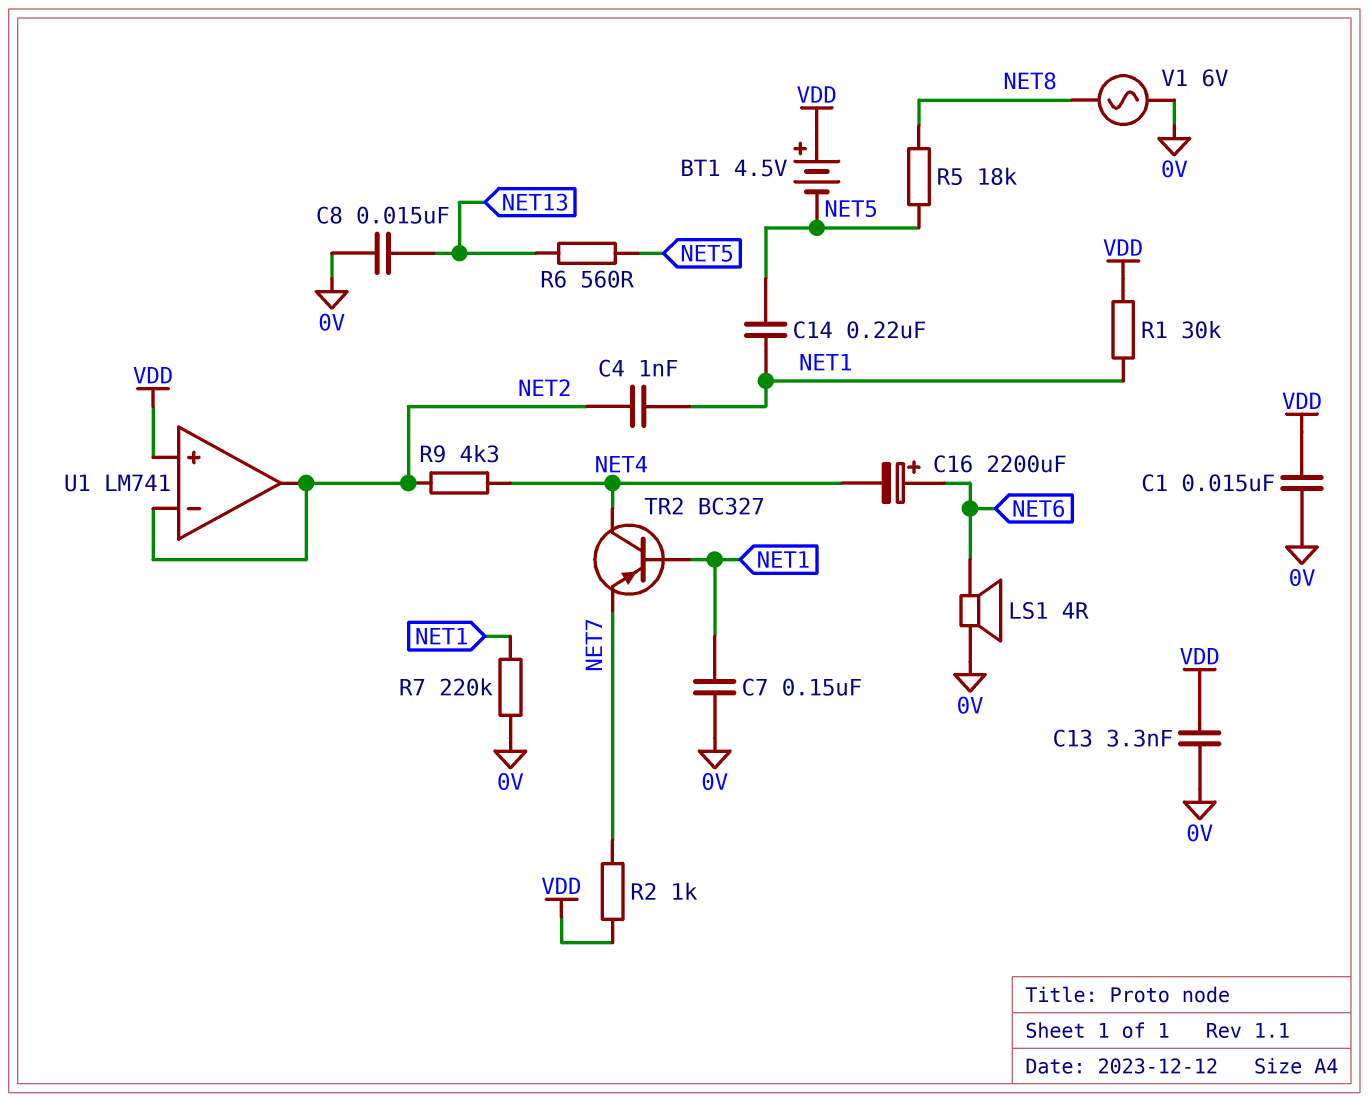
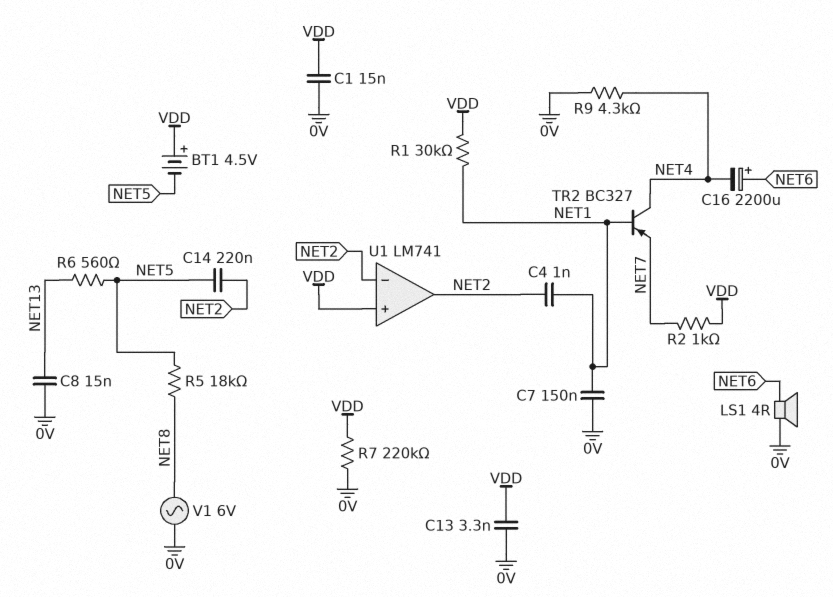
C14: 220nF (NET1, NET5) -> 220nF (NET2, NET5)
R7: 220k (0V, NET1) -> 220k (0V, VDD)
R9: 4.3k (NET2, NET4) -> 4.3k (0V, NET4)

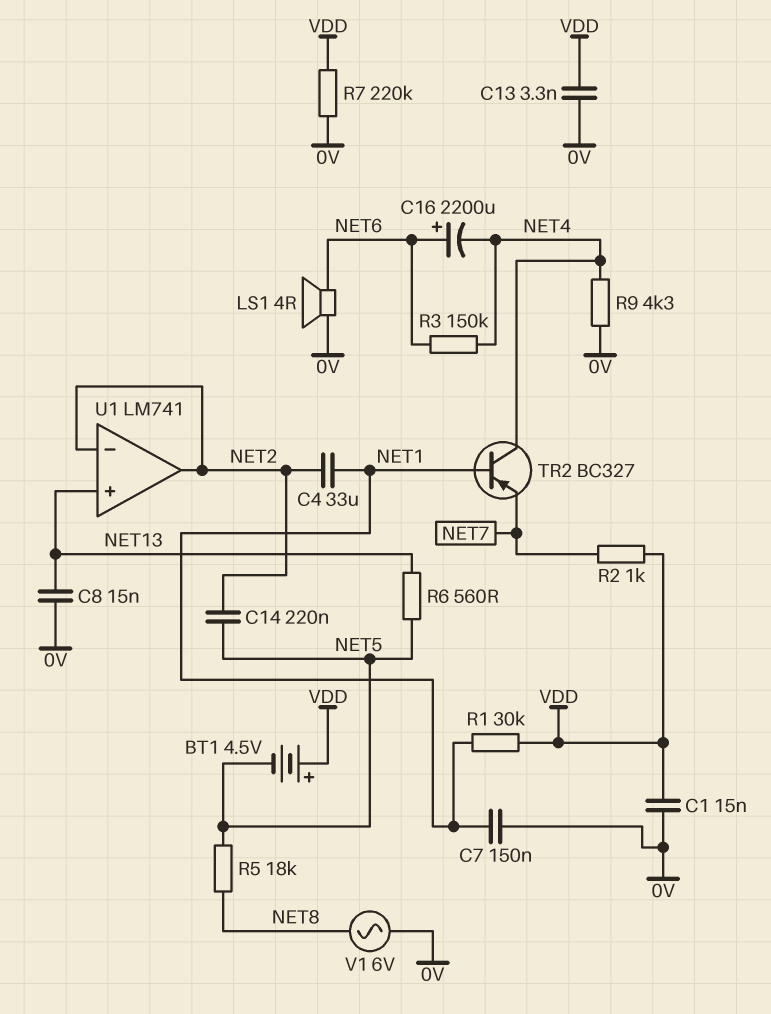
C4: 1nF (NET1, NET2) -> 33uF (NET1, NET2)
R3: none -> 150k (NET4, NET6)
U1 pin in+: VDD -> NET13

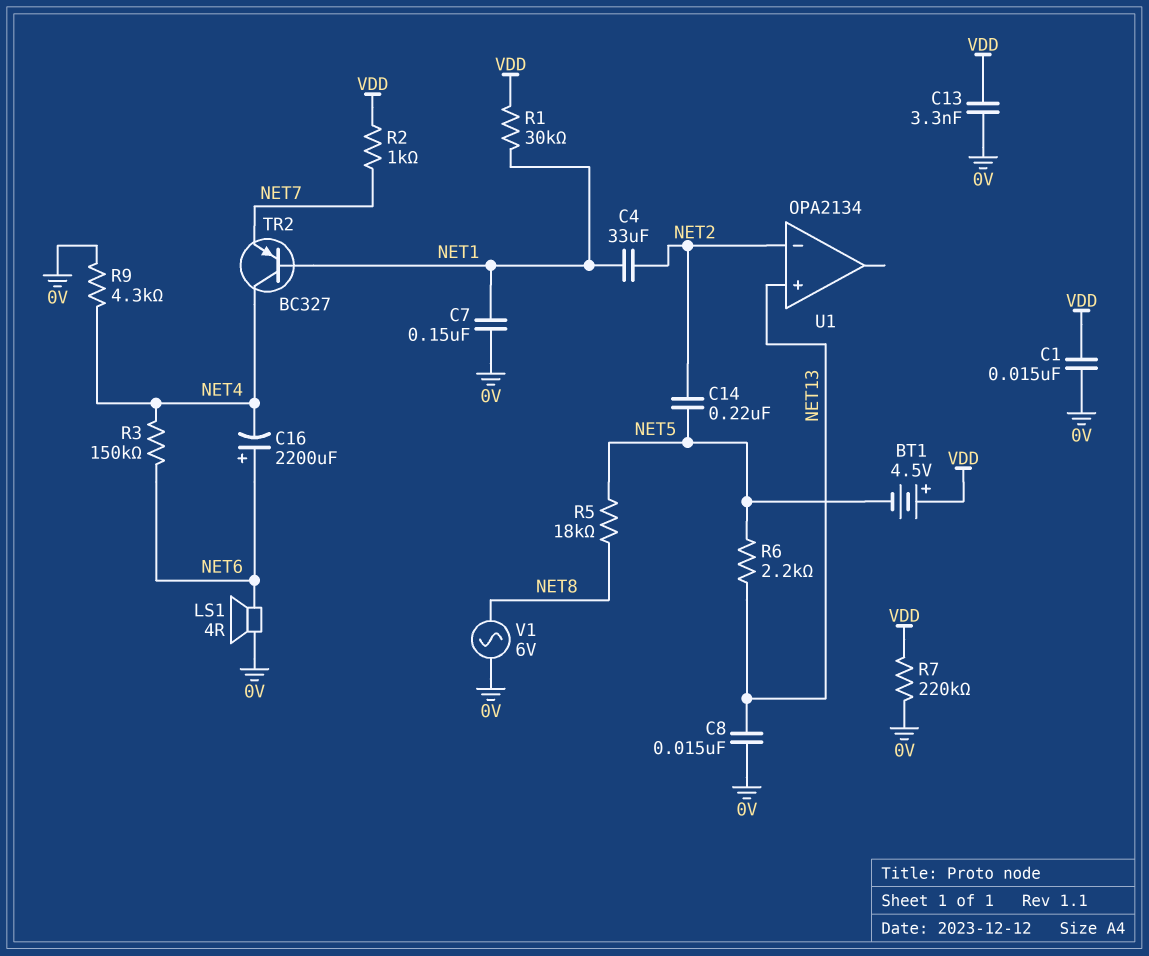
R6: 560 (NET5, NET13) -> 2.2k (NET5, NET13)
U1: LM741 -> OPA2134
U1 pin out: NET2 -> none

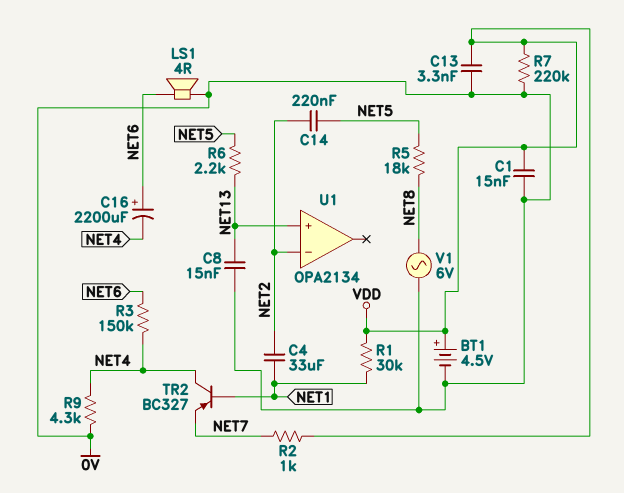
BT1: 4.5V (plus VDD, minus NET5) -> 4.5V (plus VDD, minus 0V)
C7: 150nF (0V, NET1) -> none

